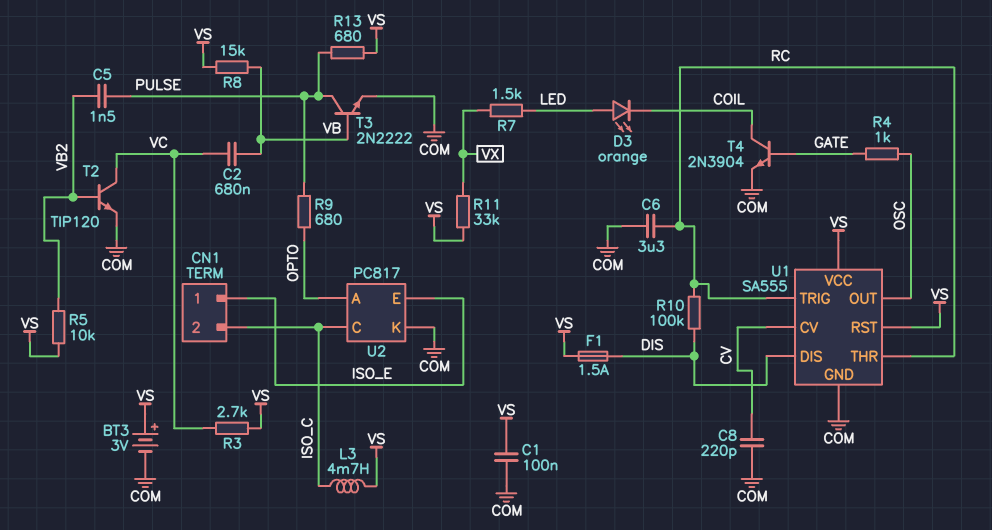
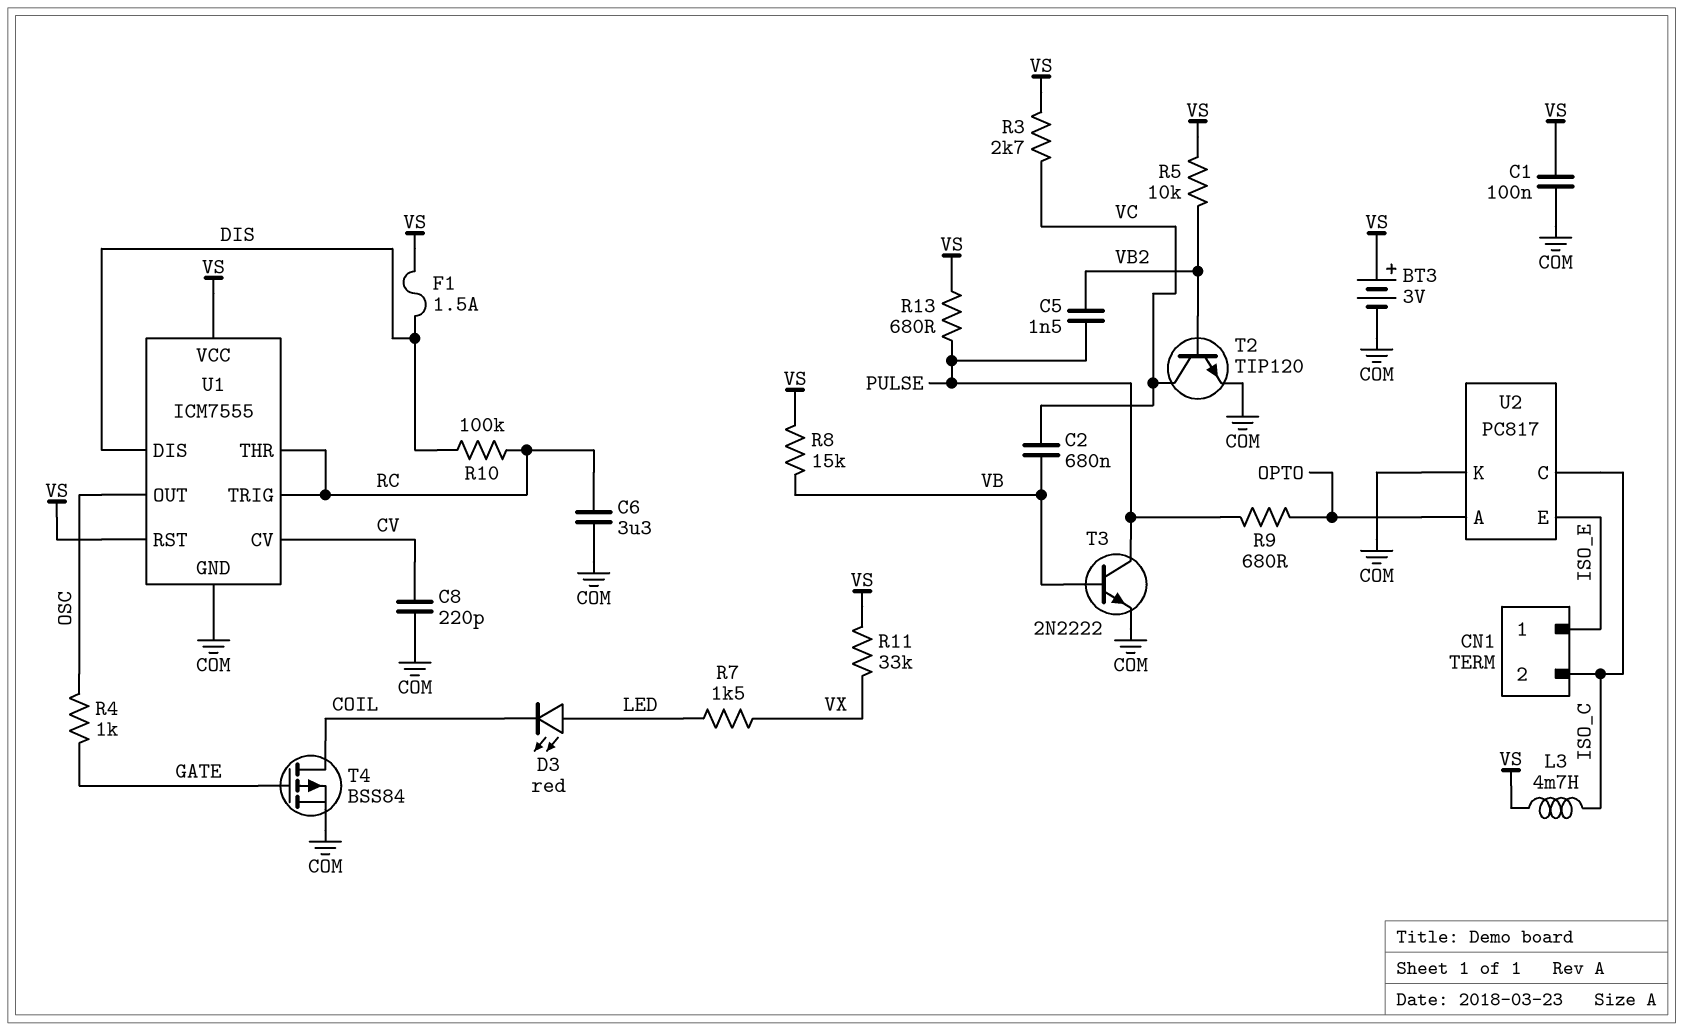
D3: LED orange (A LED, K COIL) -> LED red (A LED, K COIL)
T4: NPN 2N3904 (B GATE, C COIL, E COM) -> PMOS BSS84 (G GATE, D COIL, S COM)
U1: SA555 -> ICM7555

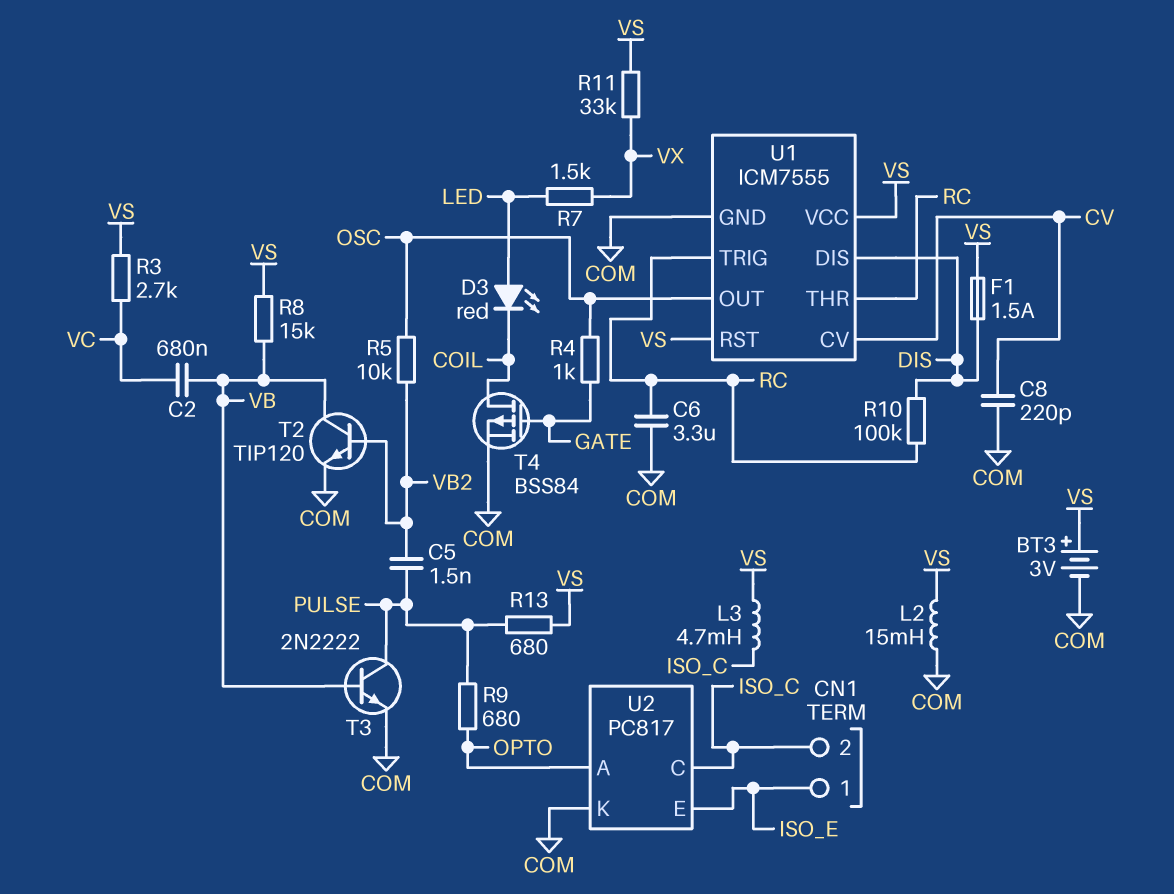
C1: 100nF (COM, VS) -> none
L2: none -> 15mH (COM, VS)
R5: 10k (VB2, VS) -> 10k (OSC, VB2)
T2: NPN TIP120 (B VB2, C VC, E COM) -> NPN TIP120 (B VB2, C VB, E COM)

